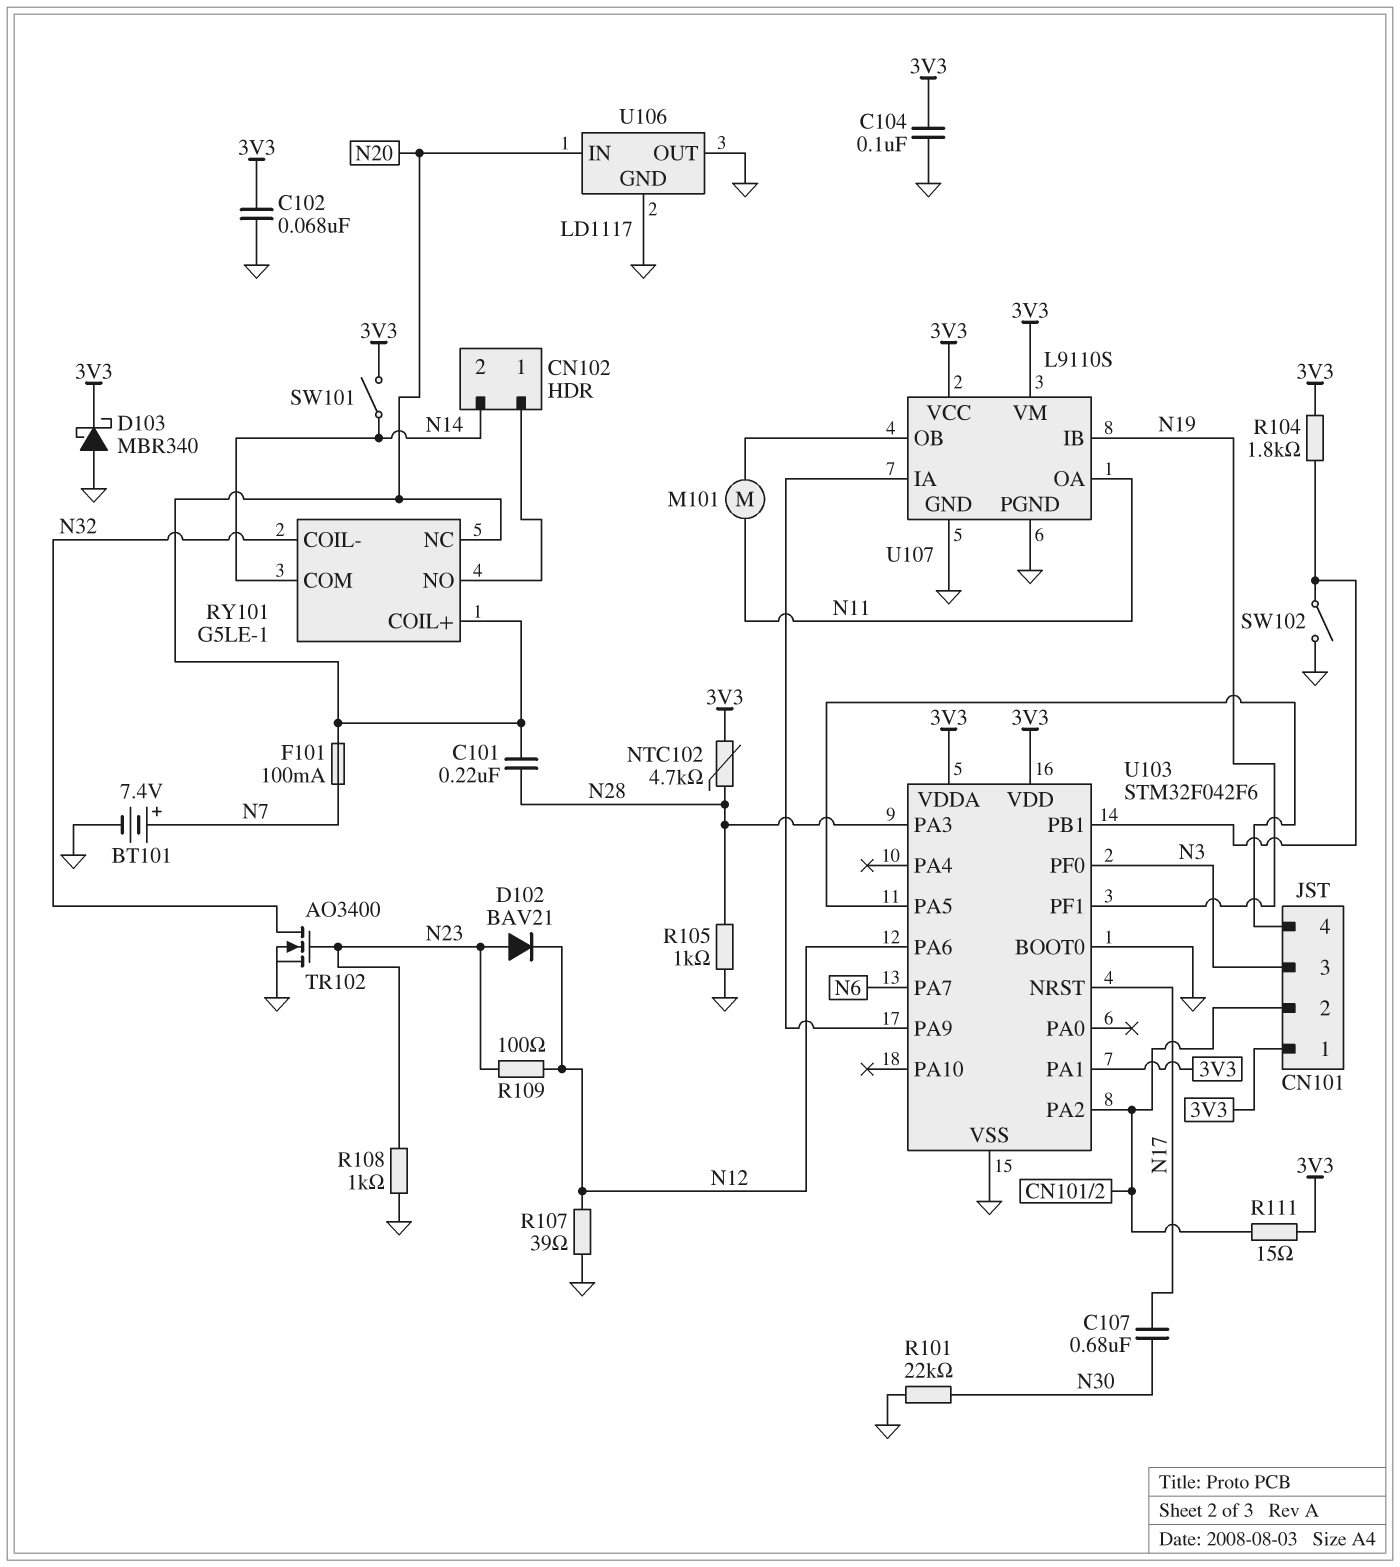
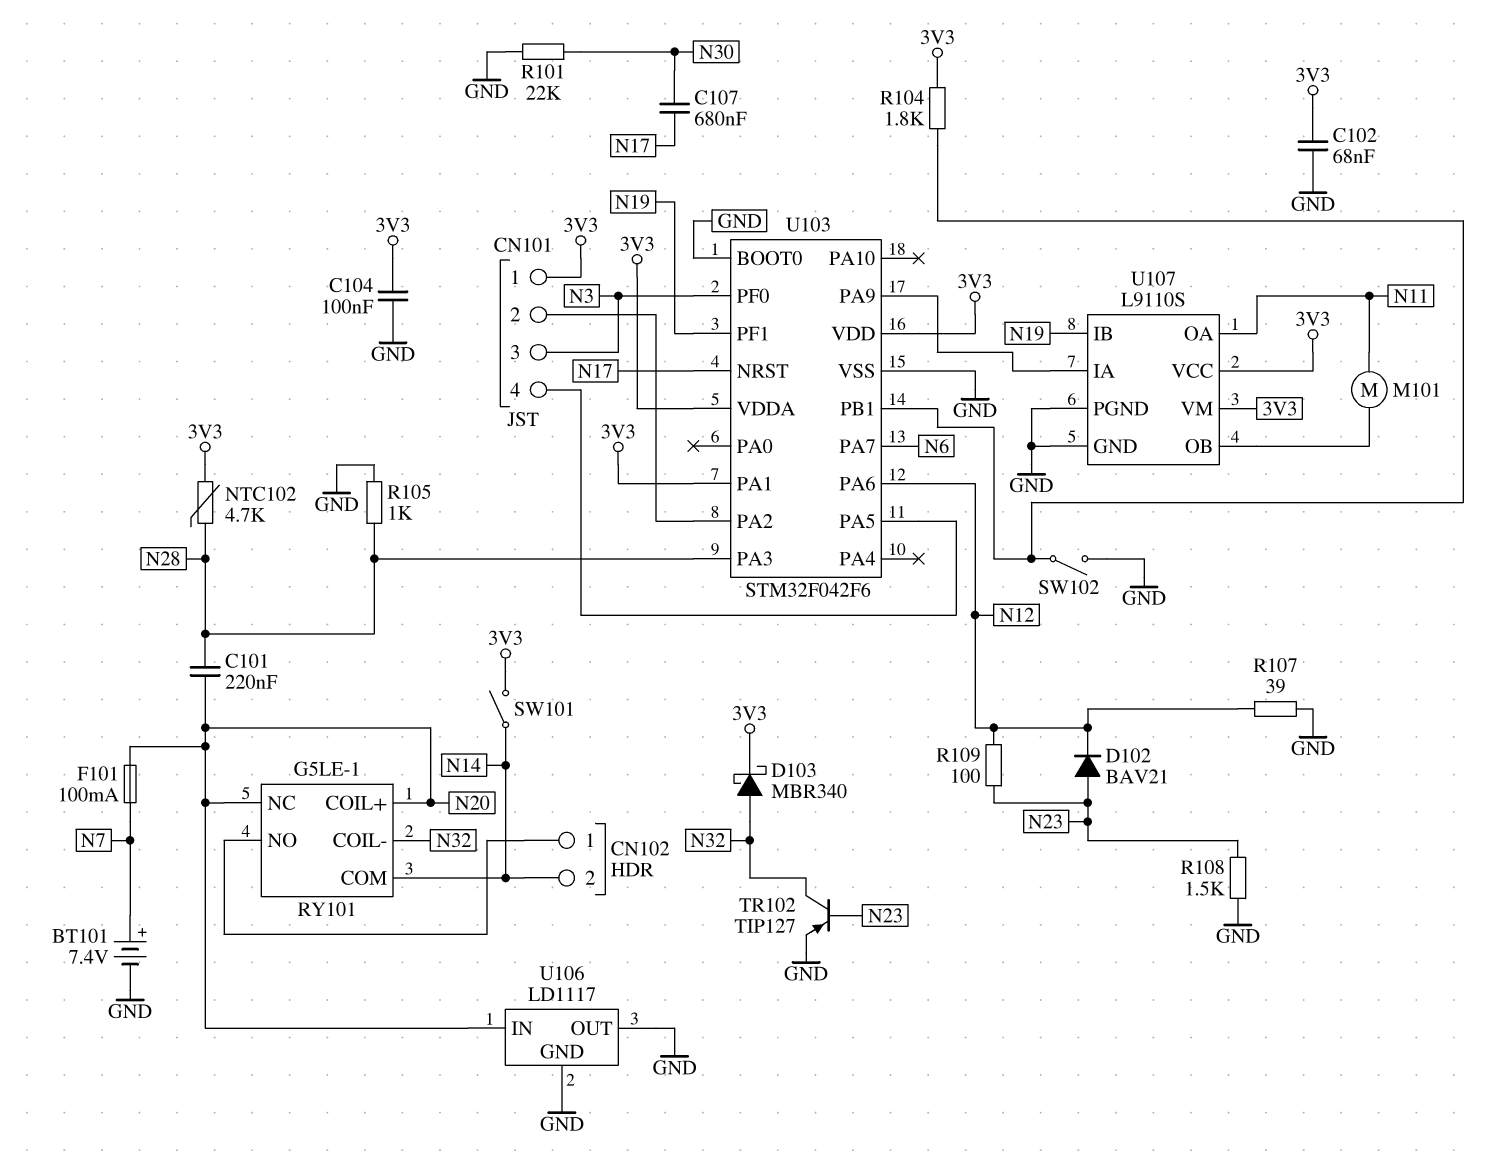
D103: schottky MBR340 (A GND, K 3V3) -> schottky MBR340 (A N32, K 3V3)
R108: 1k (GND, N23) -> 1.5k (GND, N23)
R111: 15 (3V3, CN101/2) -> none
TR102: NMOS AO3400 (G N23, D N32, S GND) -> PNP TIP127 (B N23, C N32, E GND)

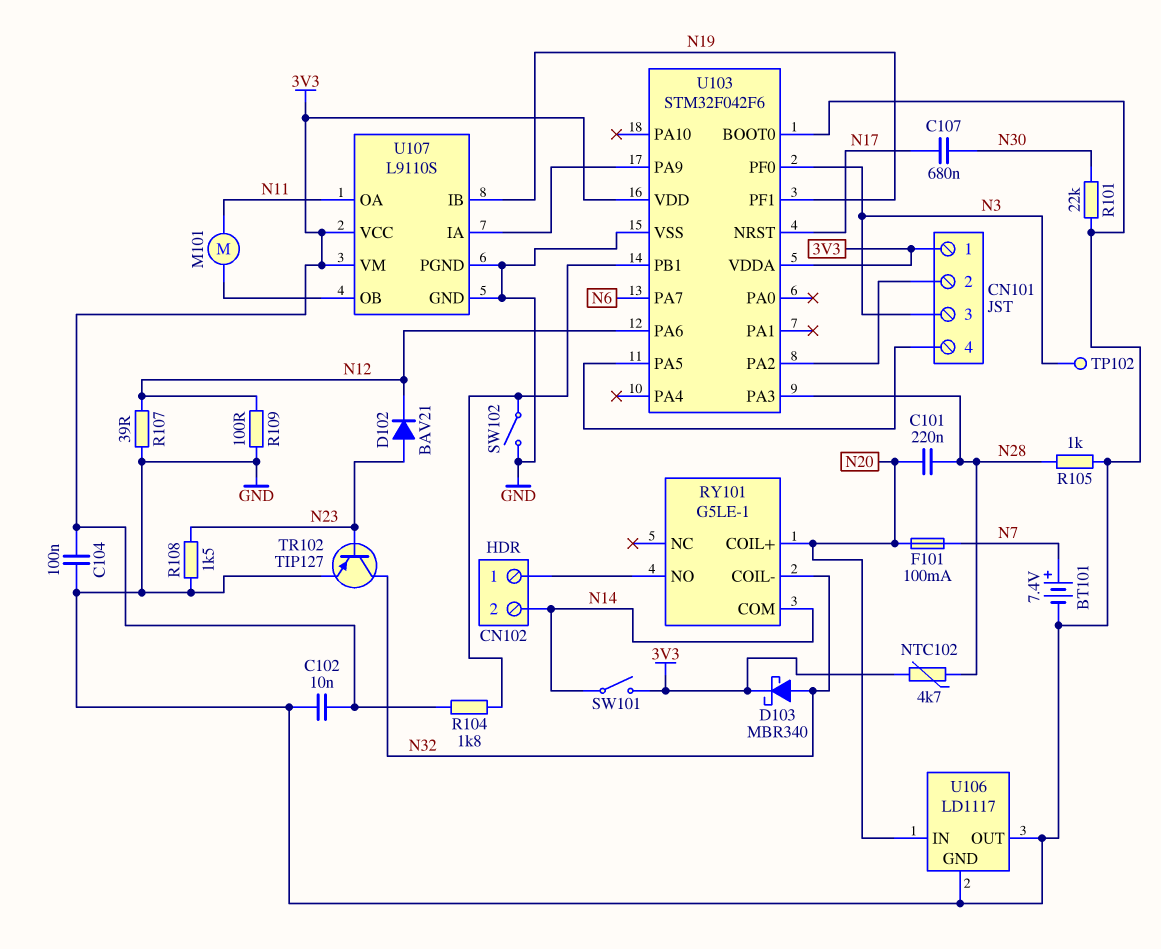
C102: 68nF (3V3, GND) -> 10nF (3V3, GND)
R109: 100 (N12, N23) -> 100 (GND, N12)
RY101 pin NC: N20 -> none
TP102: none -> test point (N3)
U103 pin PA1: 3V3 -> none

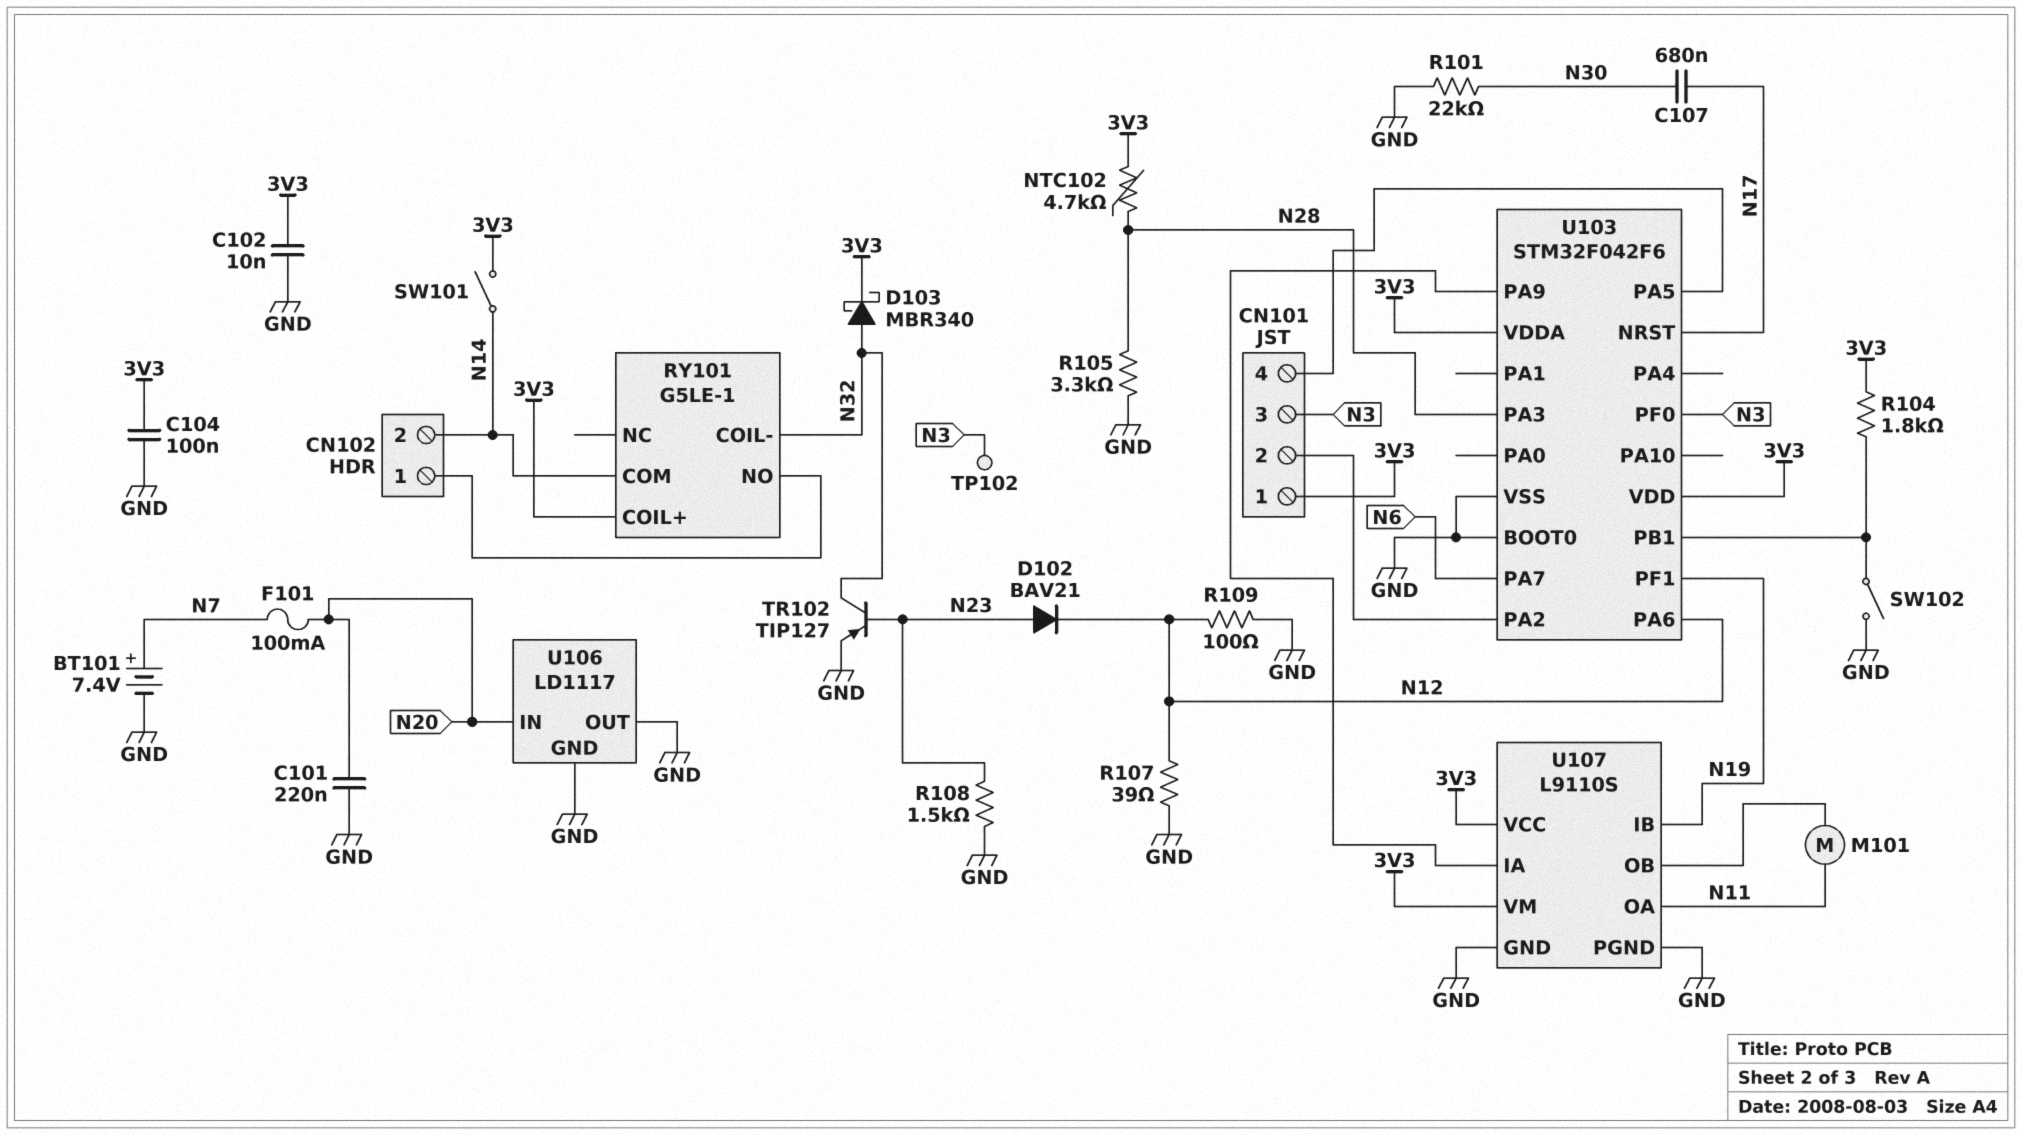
C101: 220nF (N20, N28) -> 220nF (GND, N20)
R105: 1k (GND, N28) -> 3.3k (GND, N28)
RY101 pin COIL+: N20 -> 3V3

